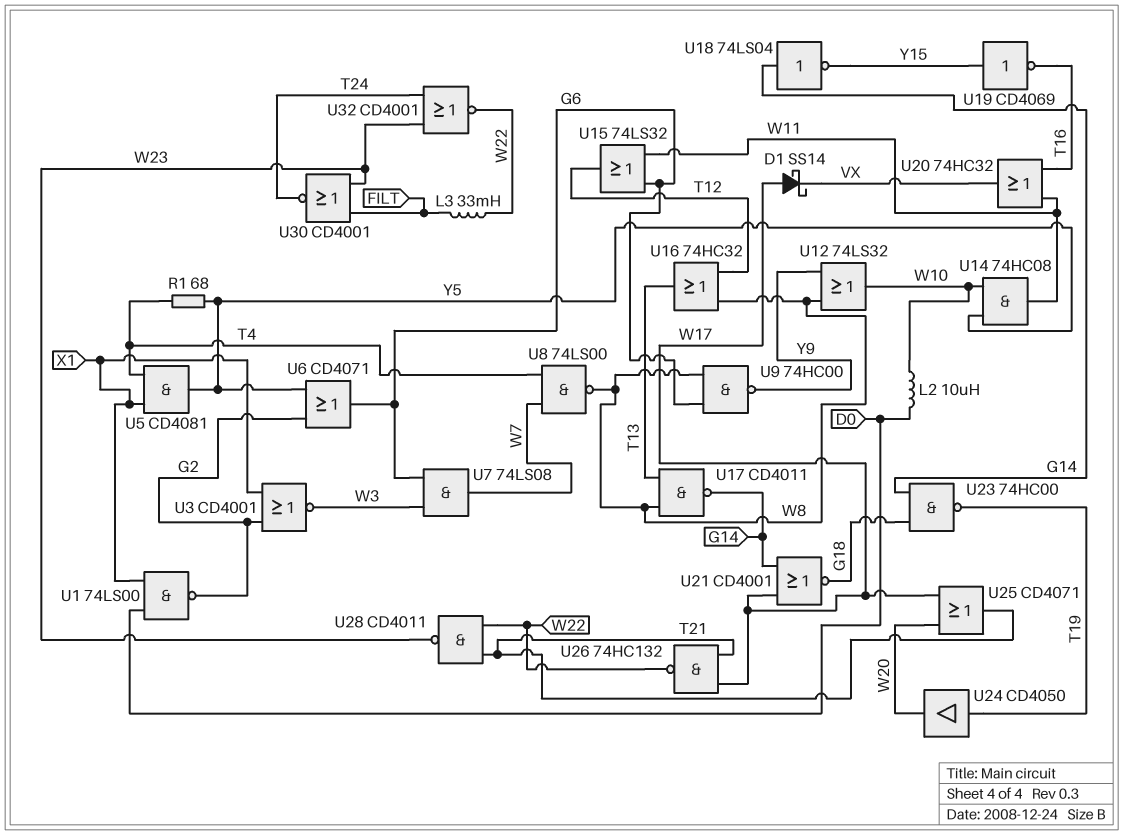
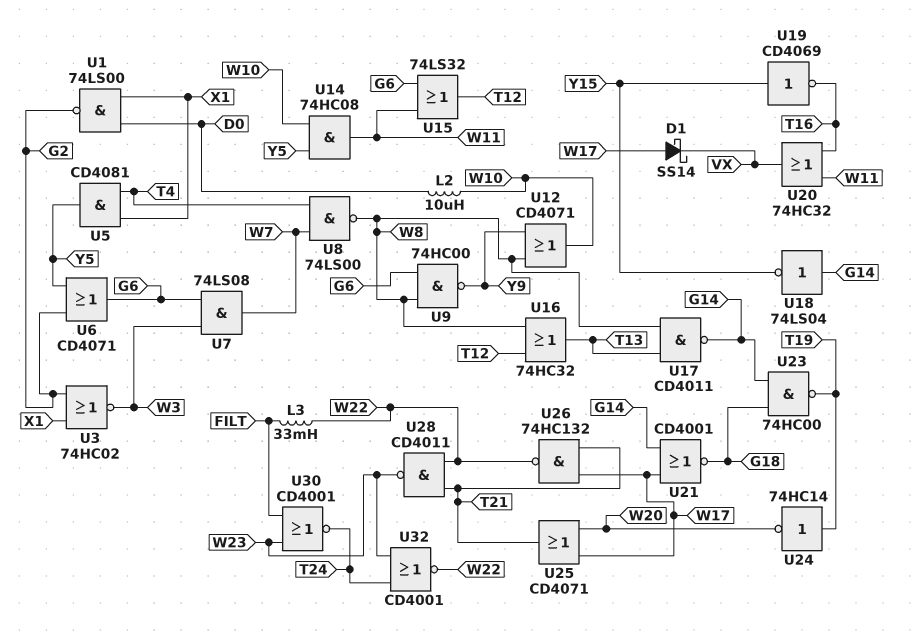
R1: 68 (T4, Y5) -> none
U3: NOR CD4001 (in G2, in X1, out W3) -> NOR 74HC02 (in G2, in X1, out W3)
U12: OR 74LS32 (in W8, in Y9, out W10) -> OR CD4071 (in W8, in Y9, out W10)
U24: buffer CD4050 (in T19, out W20) -> NOT 74HC14 (in T19, out W20)

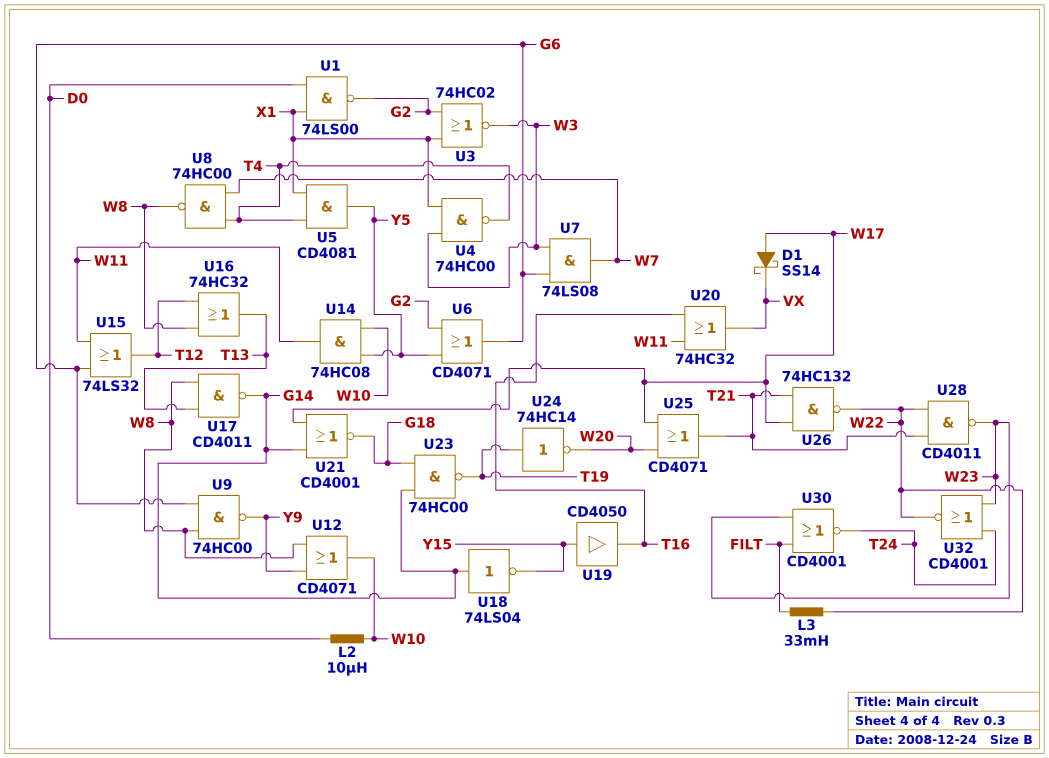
U4: none -> NAND 74HC00 (in W3, in X1, out T4)
U8: NAND 74LS00 (in T4, in W7, out W8) -> NAND 74HC00 (in T4, in W7, out W8)
U19: NOT CD4069 (in Y15, out T16) -> buffer CD4050 (in Y15, out T16)

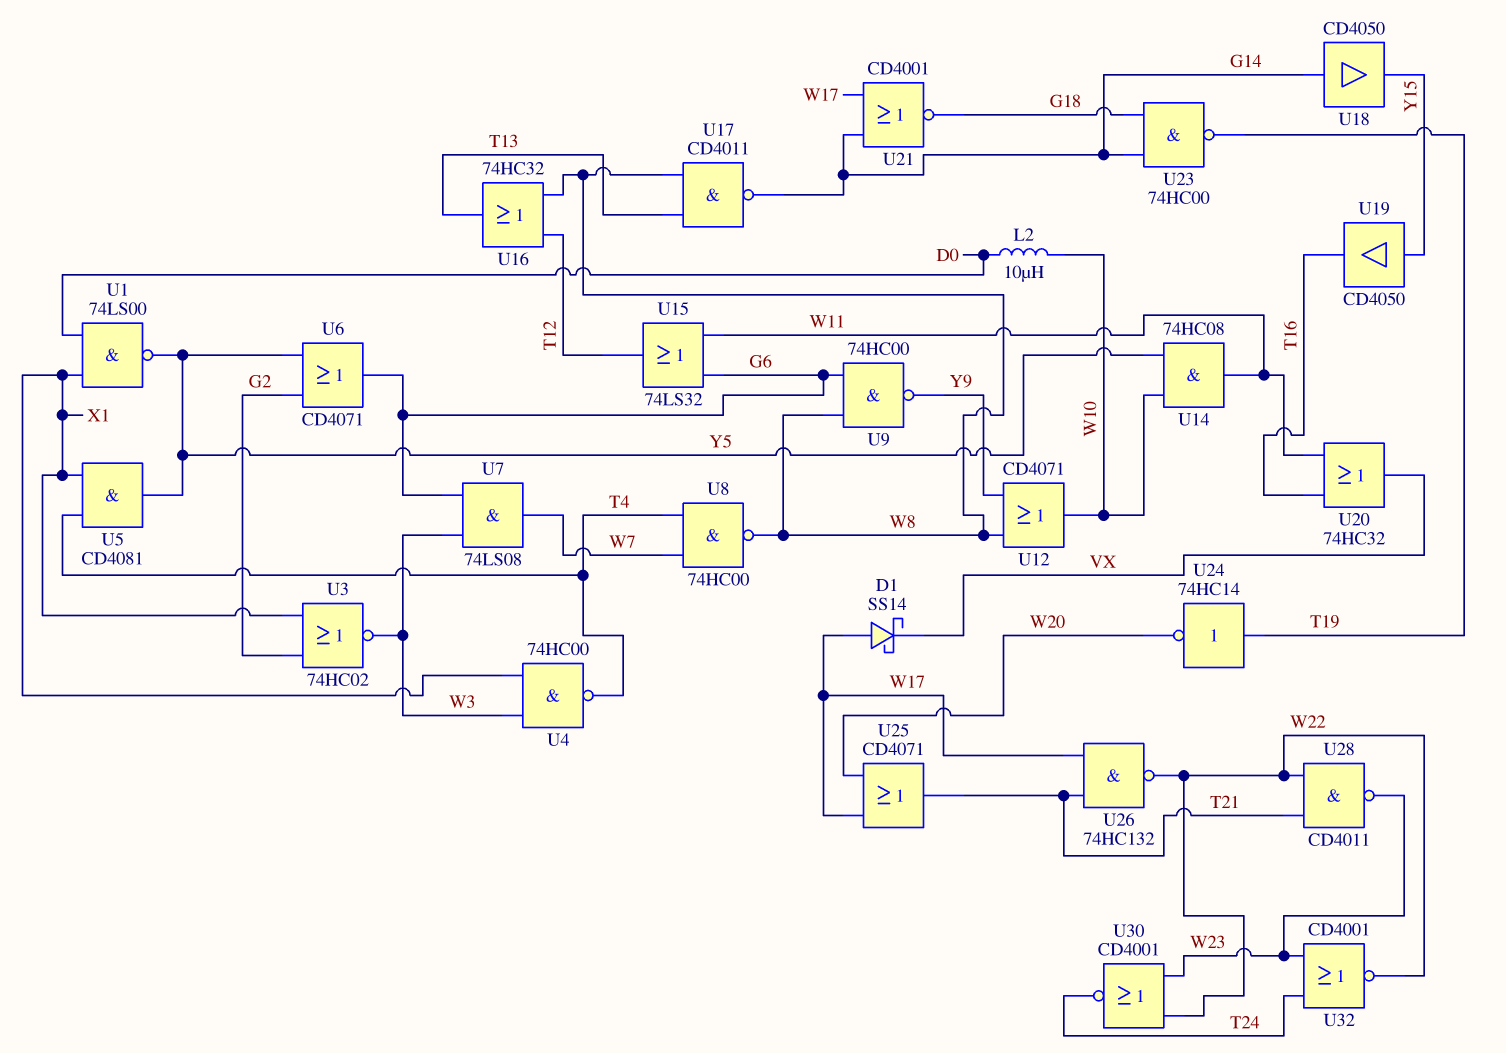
L3: 33mH (FILT, W22) -> none
U1: NAND 74LS00 (in D0, in X1, out G2) -> NAND 74LS00 (in D0, in X1, out Y5)
U18: NOT 74LS04 (in G14, out Y15) -> buffer CD4050 (in G14, out Y15)
U30: NOR CD4001 (in FILT, in W23, out T24) -> NOR CD4001 (in W22, in W23, out T24)

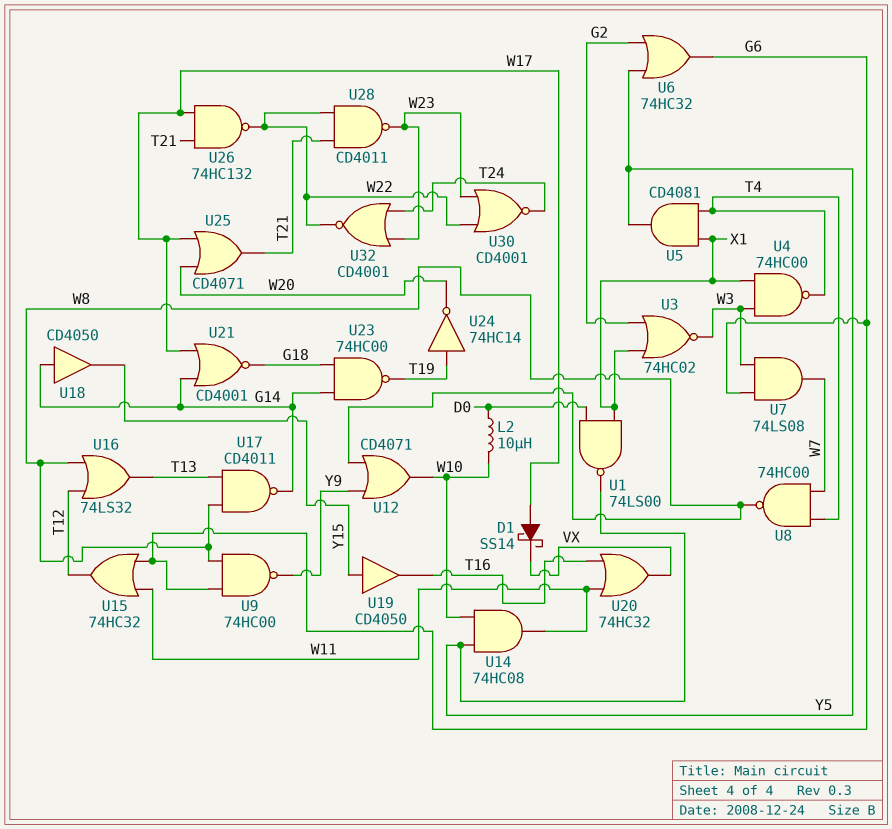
U6: OR CD4071 (in G2, in Y5, out G6) -> OR 74HC32 (in G2, in Y5, out G6)
U15: OR 74LS32 (in G6, in W11, out T12) -> OR 74HC32 (in G6, in W11, out T12)
U16: OR 74HC32 (in T12, in W8, out T13) -> OR 74LS32 (in T12, in W8, out T13)

